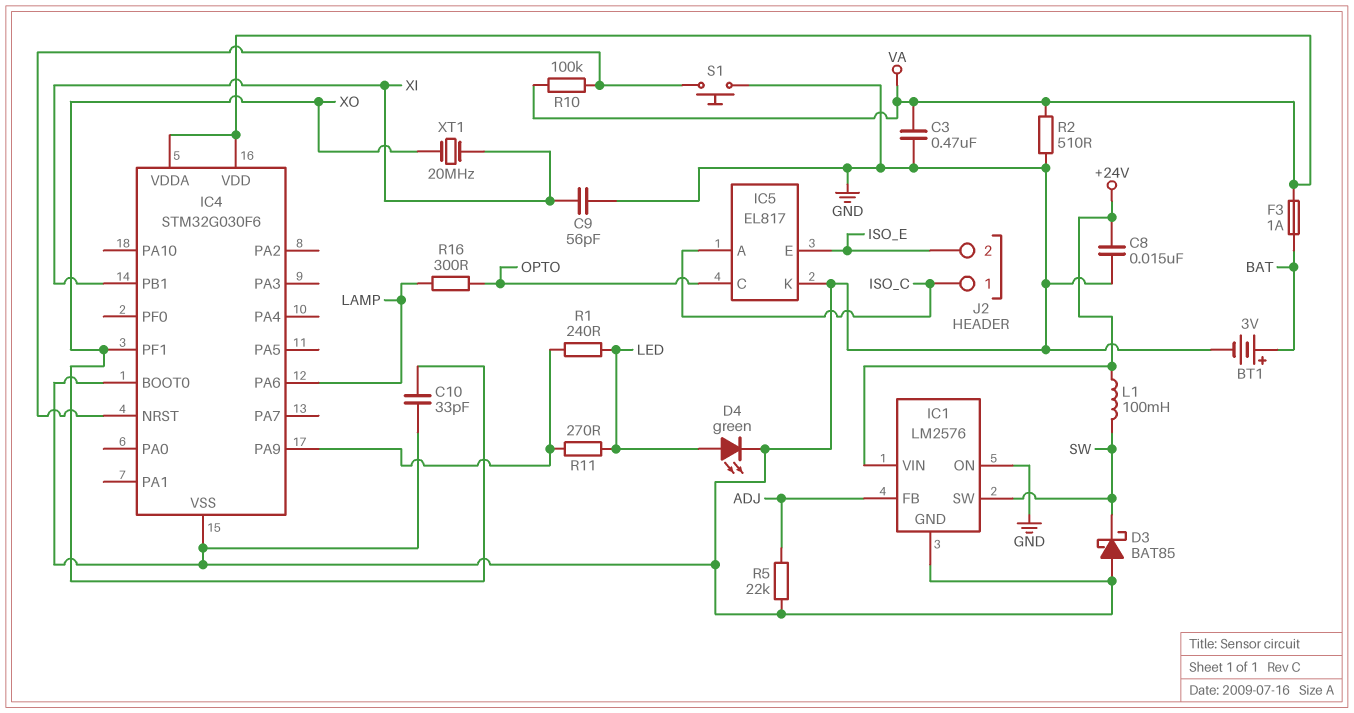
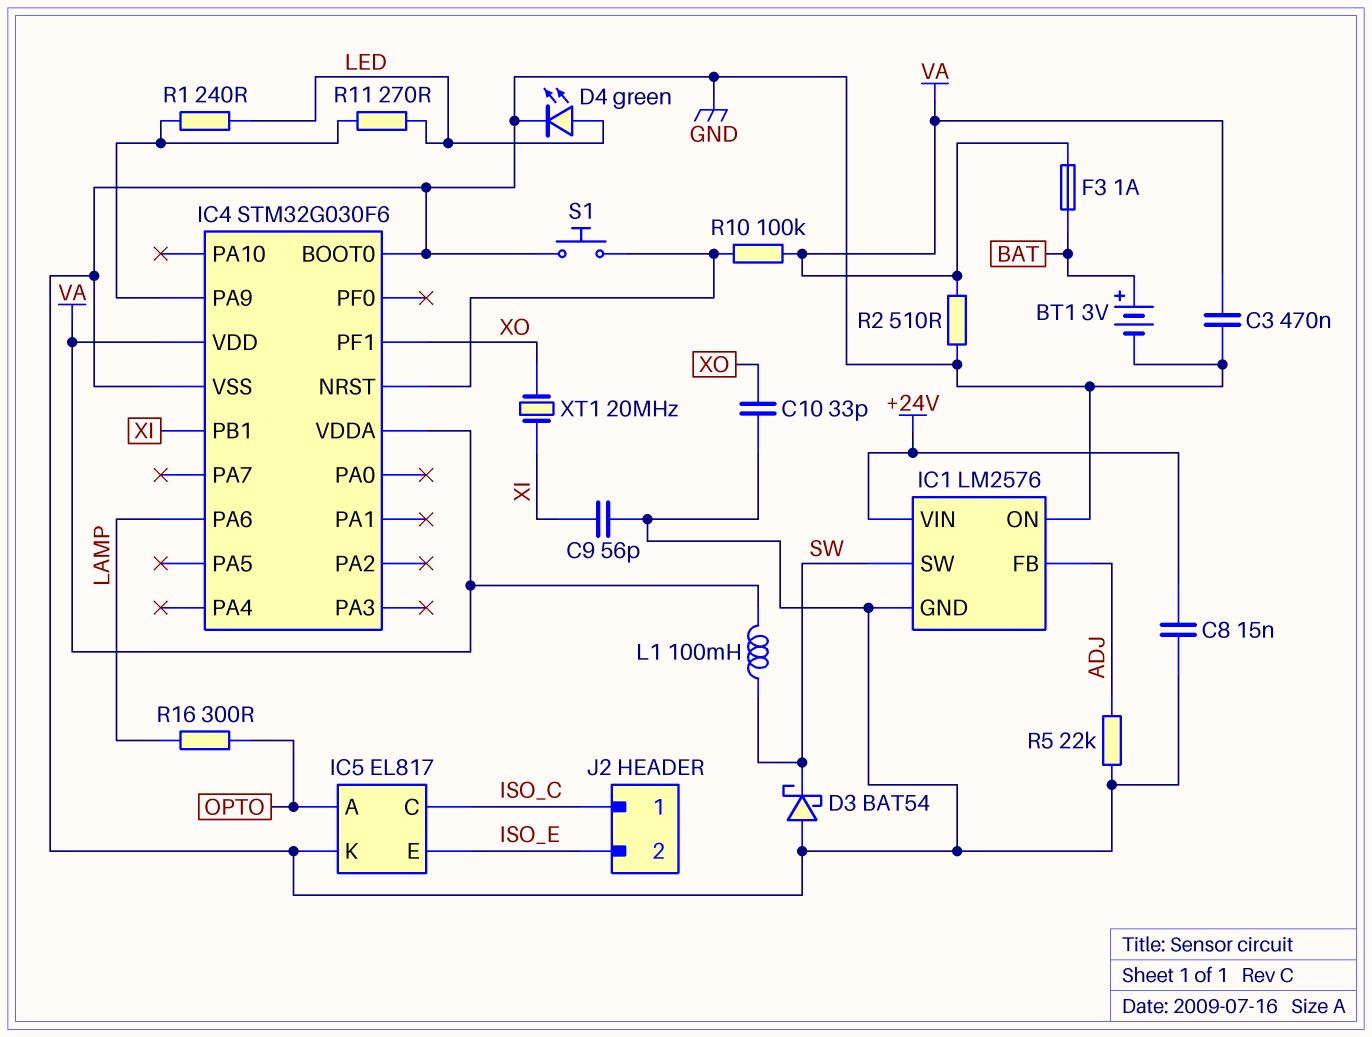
D3: schottky BAT85 (A GND, K SW) -> schottky BAT54 (A GND, K SW)
IC5 pin A: ISO_C -> OPTO
IC5 pin C: OPTO -> ISO_C
L1: 100mH (+24V, SW) -> 100mH (SW, VA)

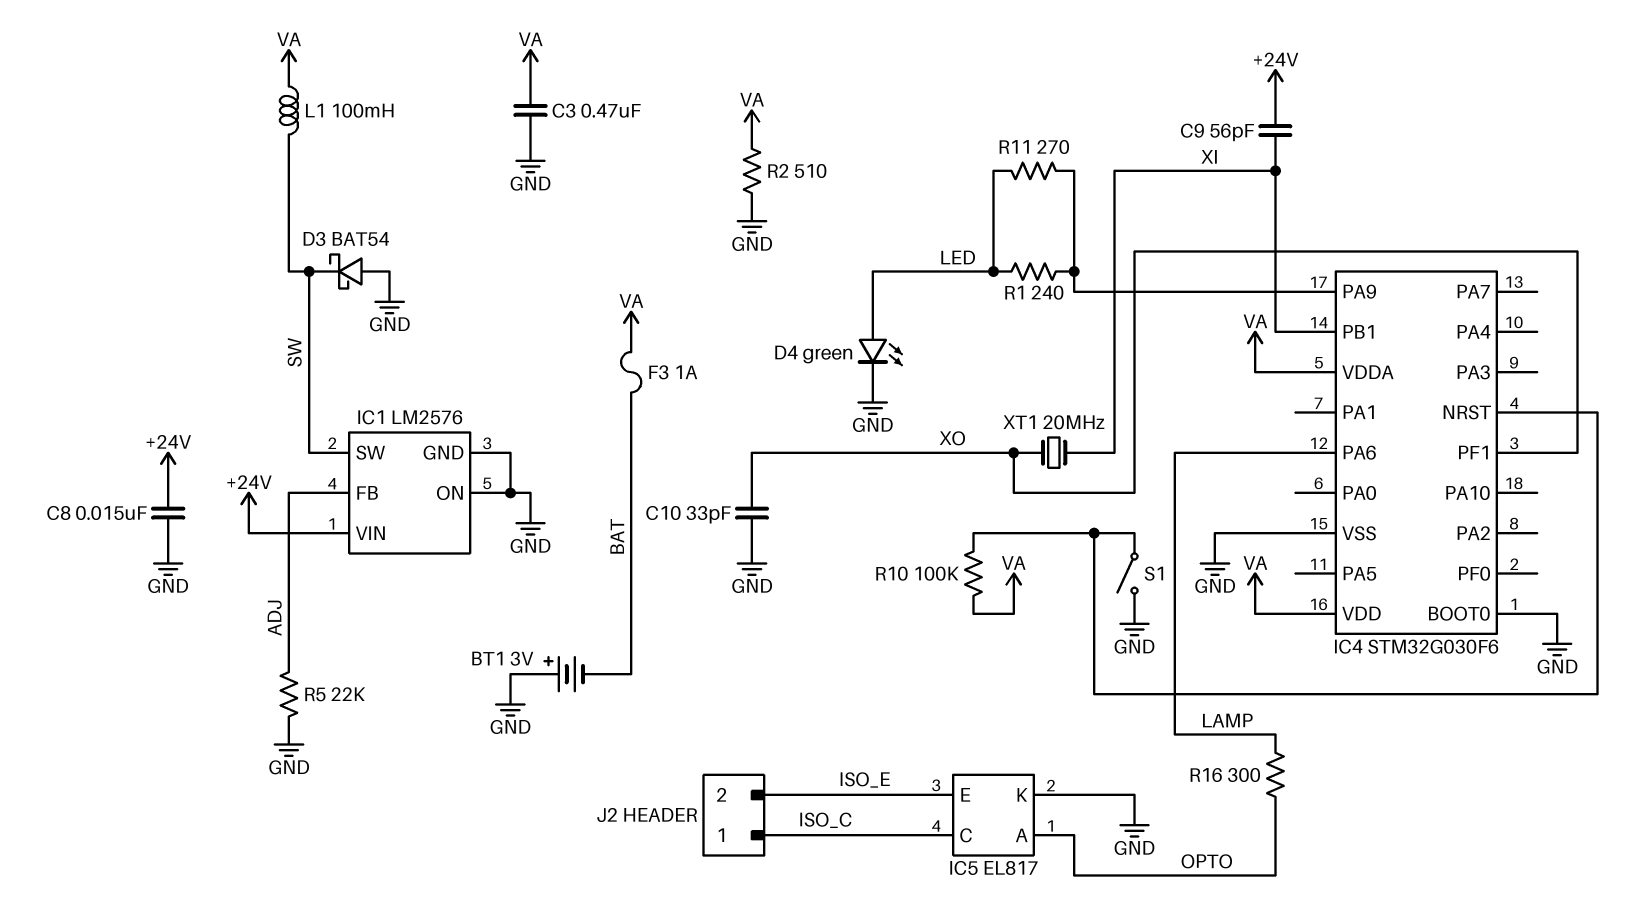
BT1: 3V (plus BAT, minus GND) -> 3V (plus GND, minus BAT)
C9: 56pF (GND, XI) -> 56pF (+24V, XI)
S1: button (GND, IC4/NRST) -> switch (GND, IC4/NRST)

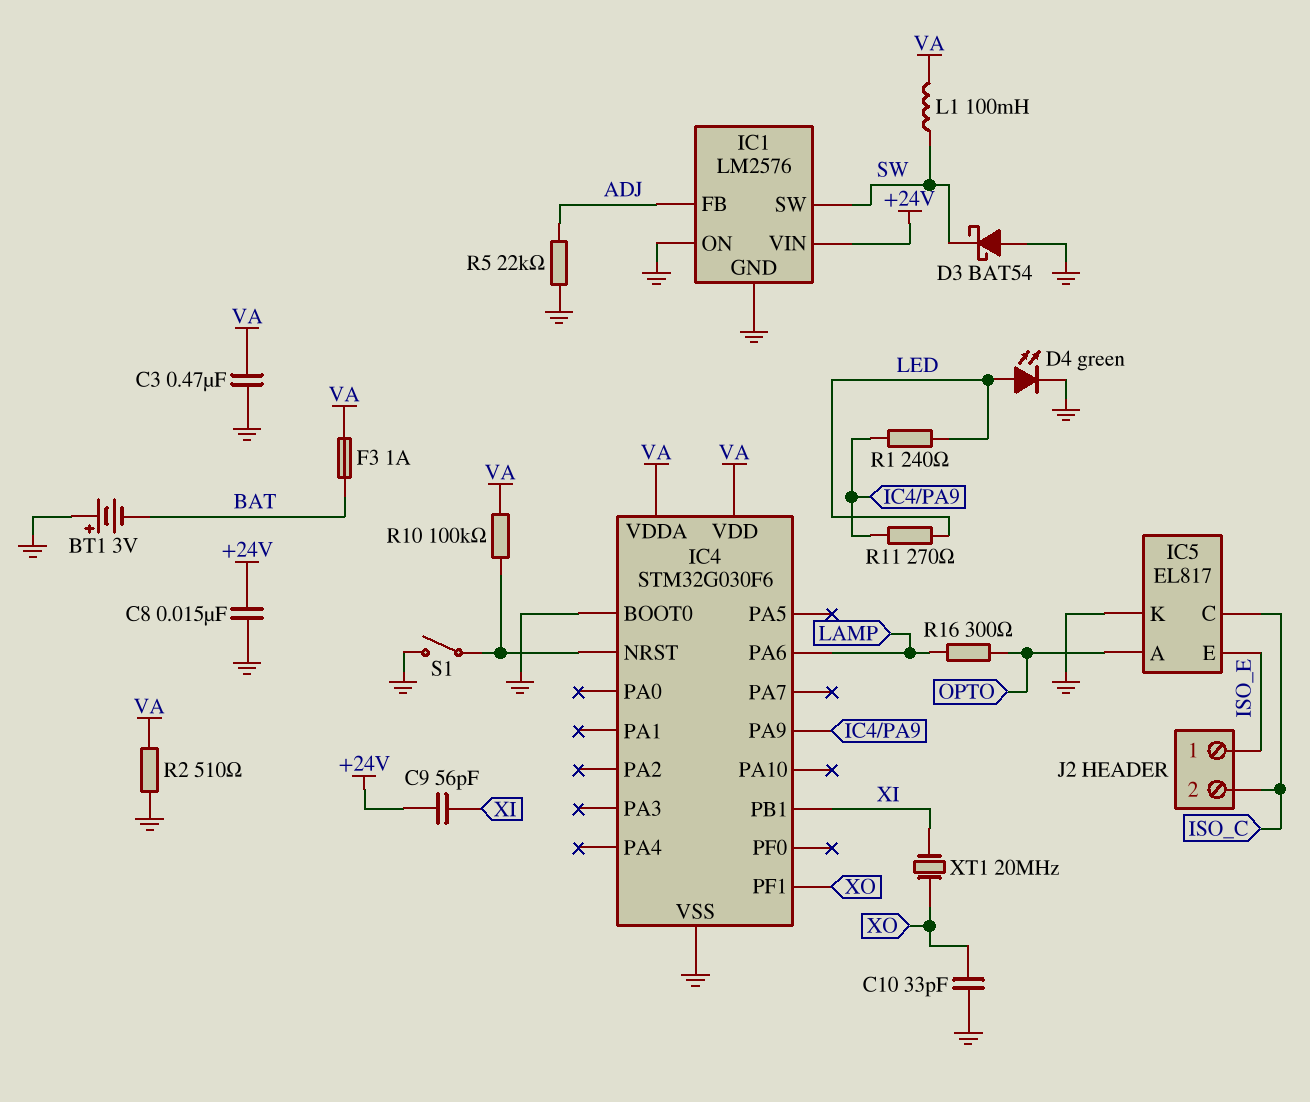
J2 pin 1: ISO_C -> ISO_E
J2 pin 2: ISO_E -> ISO_C

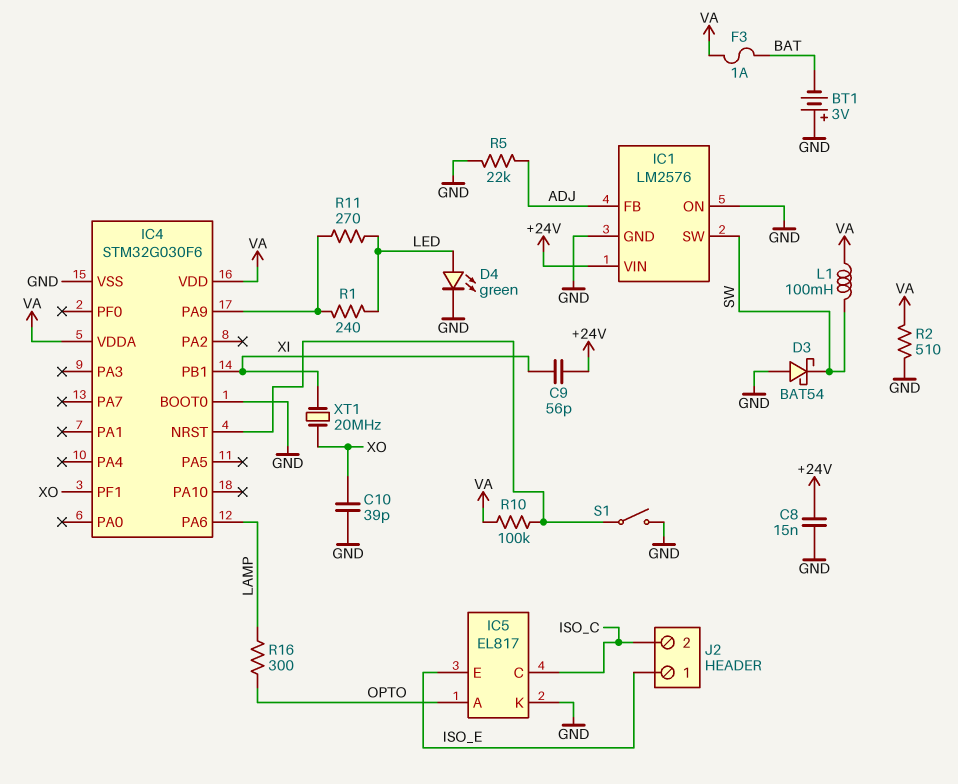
C3: 470nF (GND, VA) -> none
C10: 33pF (GND, XO) -> 39pF (GND, XO)

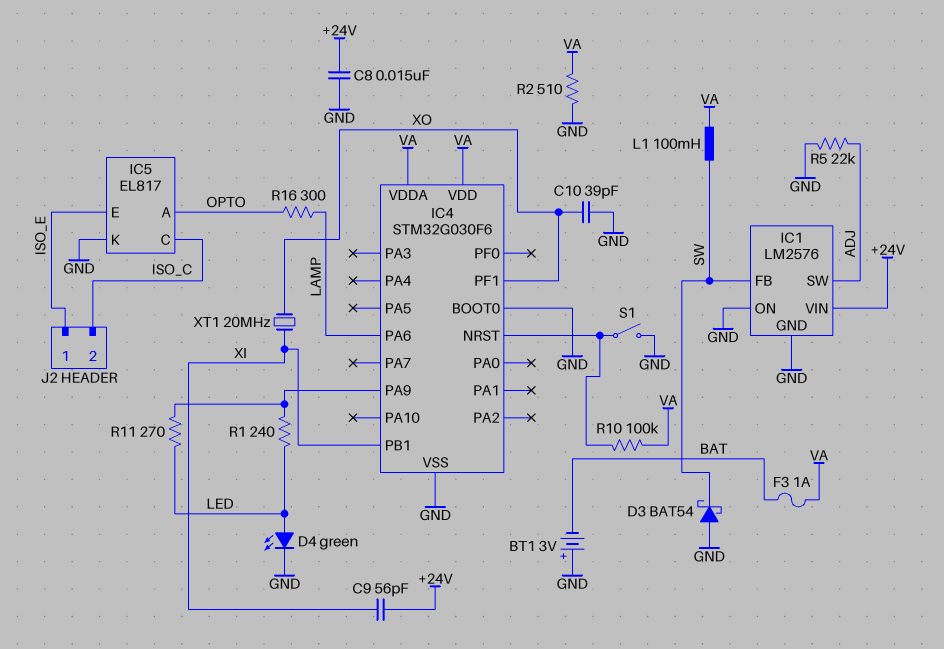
IC1 pin FB: ADJ -> SW
IC1 pin SW: SW -> ADJ

